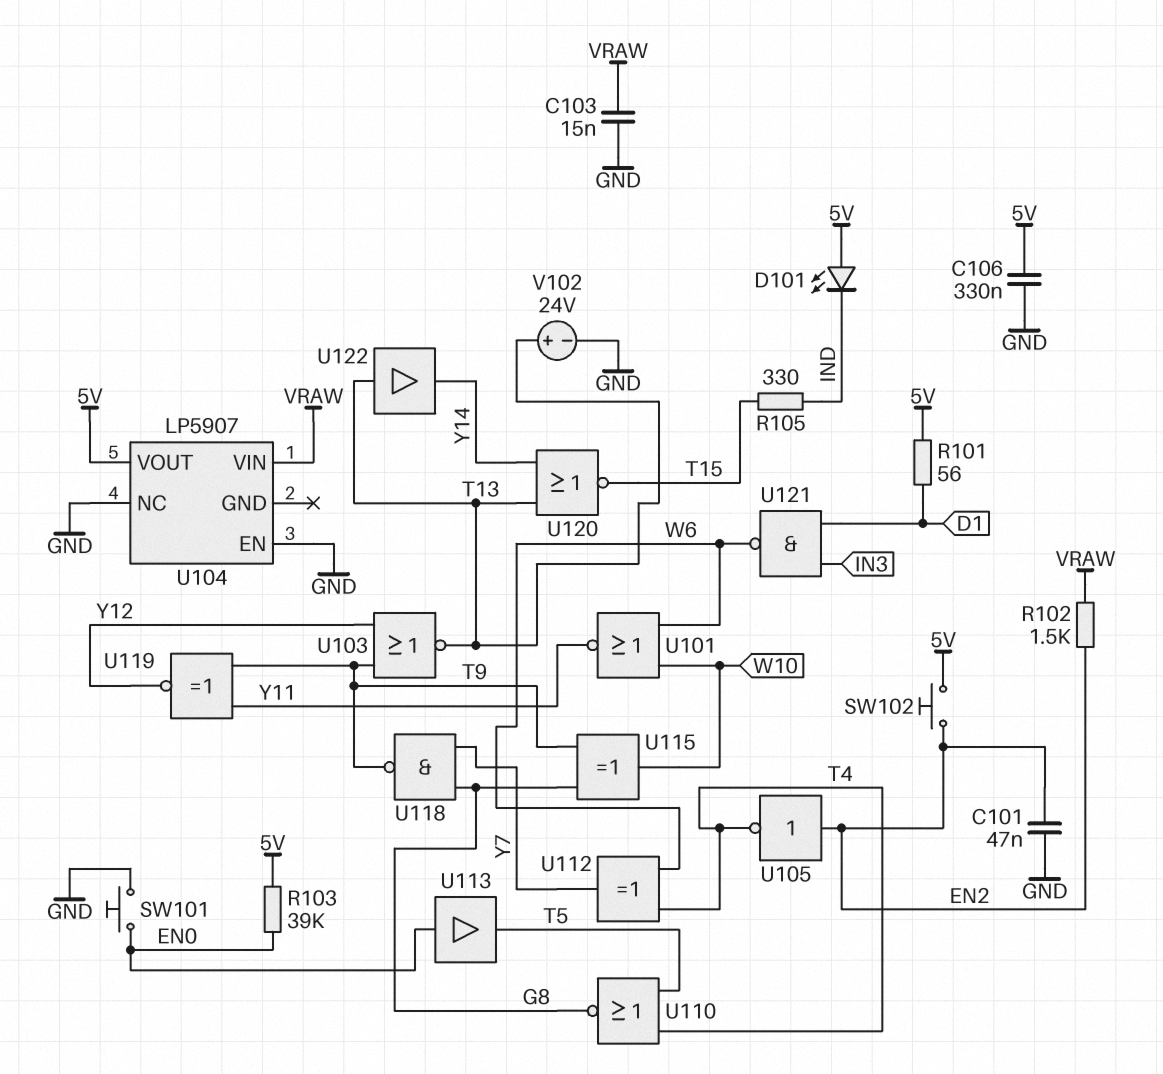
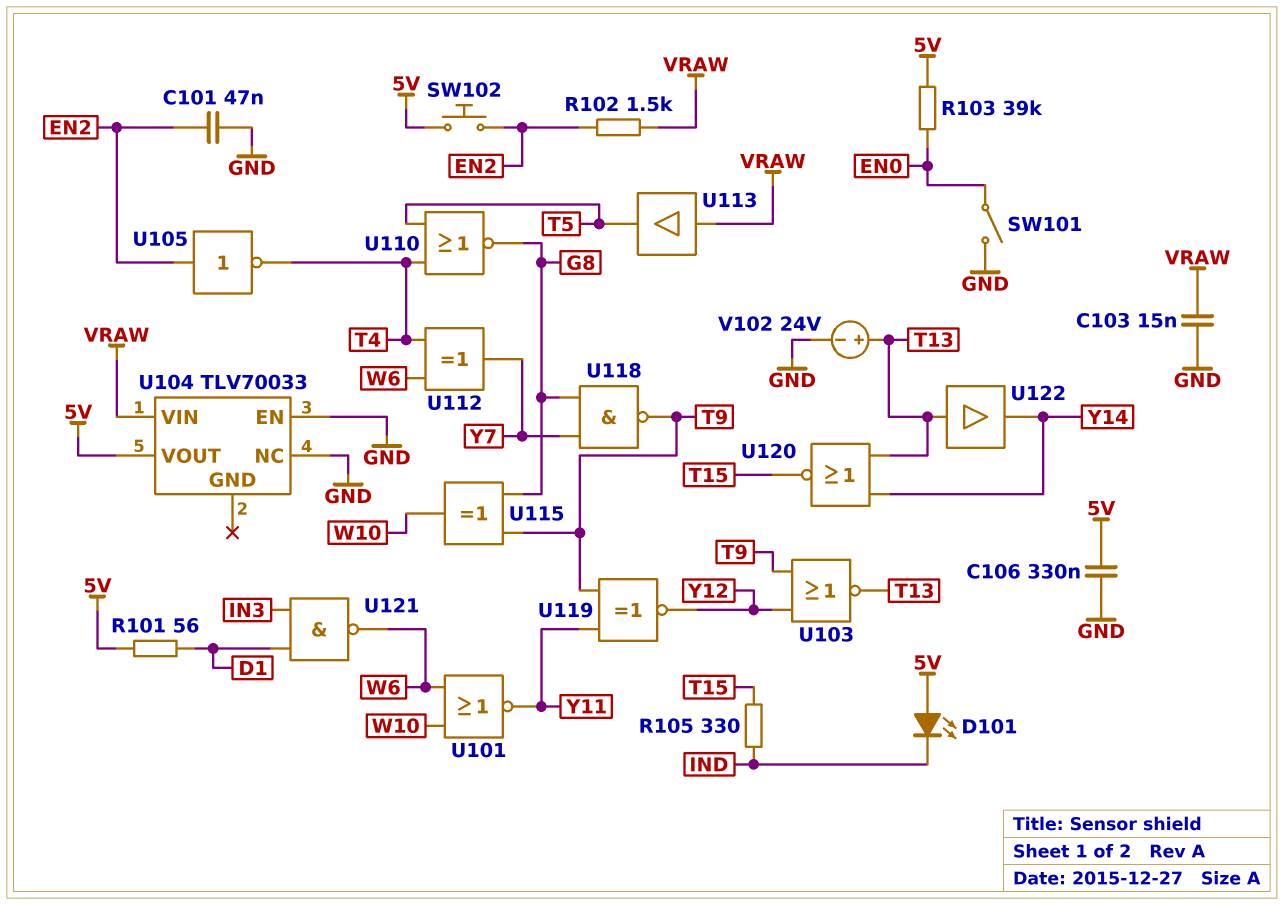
SW101: button (EN0, GND) -> switch (EN0, GND)
U104: LP5907 -> TLV70033
U113: buffer (in EN0, out T5) -> buffer (in VRAW, out T5)

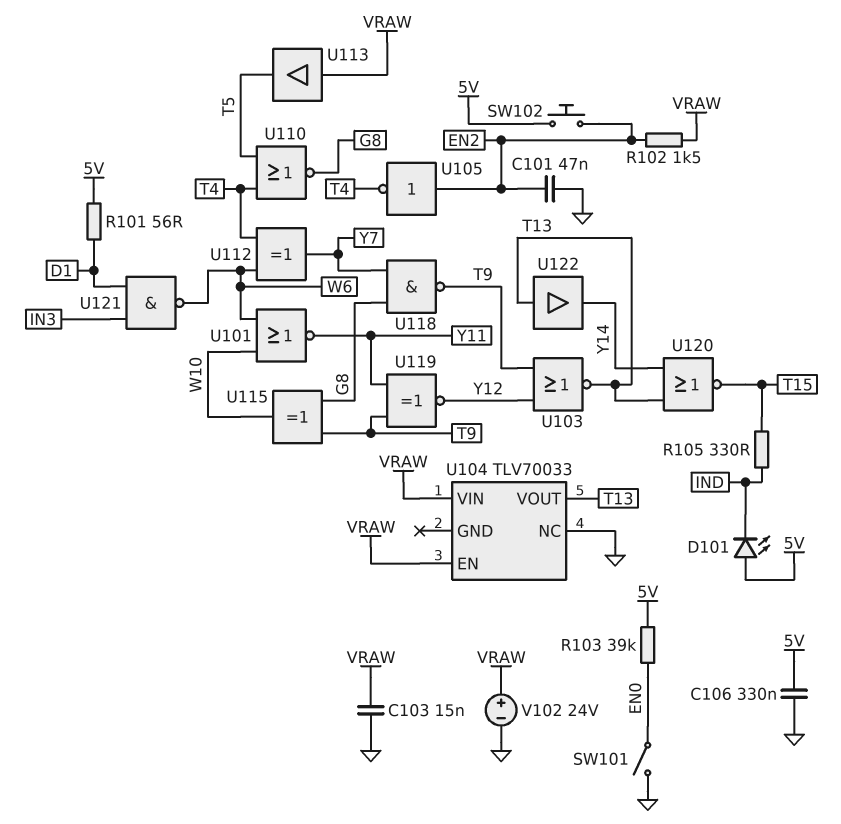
U104 pin EN: GND -> VRAW
U104 pin VOUT: 5V -> T13
V102: 24V (plus T13, minus GND) -> 24V (plus VRAW, minus GND)

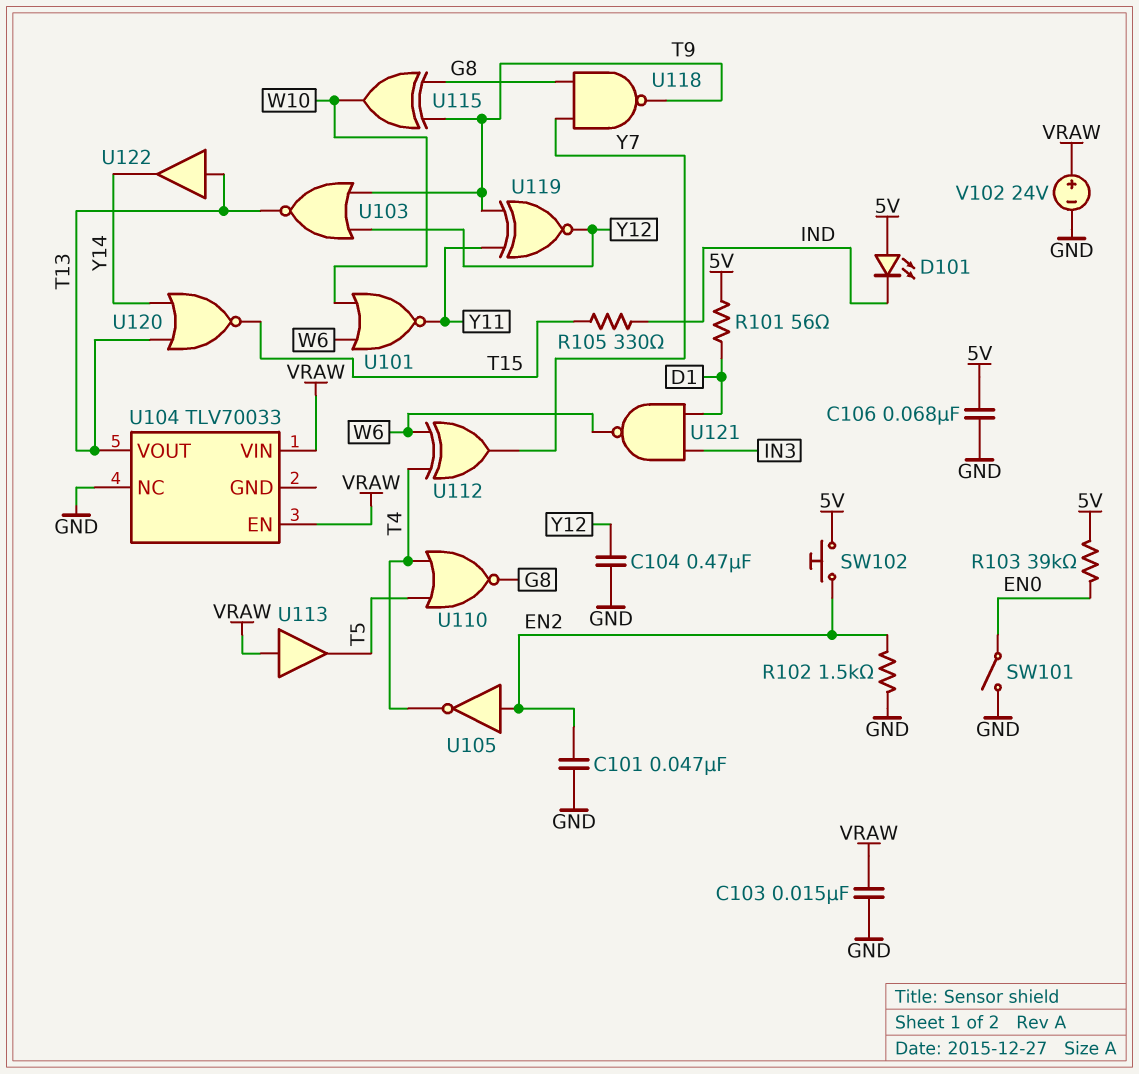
C104: none -> 470nF (GND, Y12)
C106: 330nF (5V, GND) -> 68nF (5V, GND)
R102: 1.5k (EN2, VRAW) -> 1.5k (EN2, GND)

